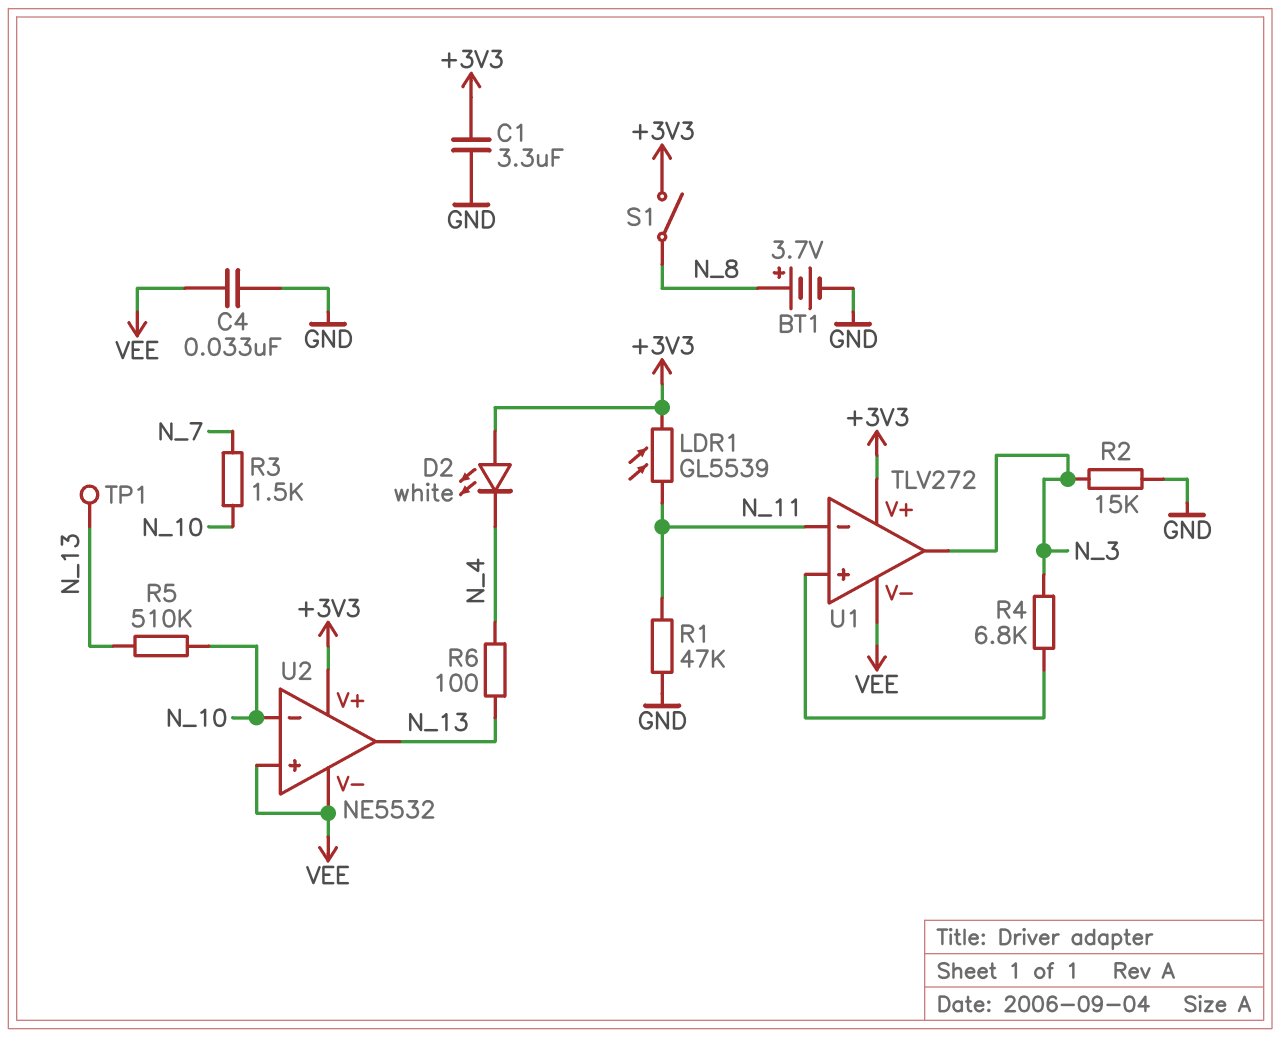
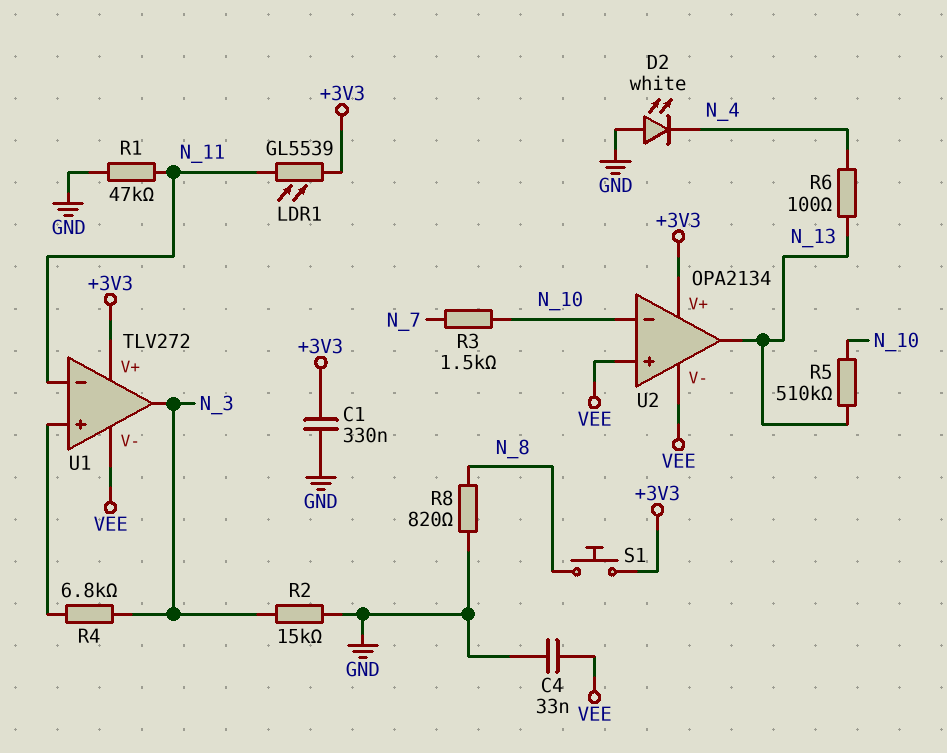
BT1: 3.7V (plus N_8, minus GND) -> none
C1: 3.3uF (+3V3, GND) -> 330nF (+3V3, GND)
D2: LED white (A +3V3, K N_4) -> LED white (A GND, K N_4)
R8: none -> 820 (GND, N_8)
S1: switch (+3V3, N_8) -> button (+3V3, N_8)
TP1: test point (N_13) -> none
U2: NE5532 -> OPA2134

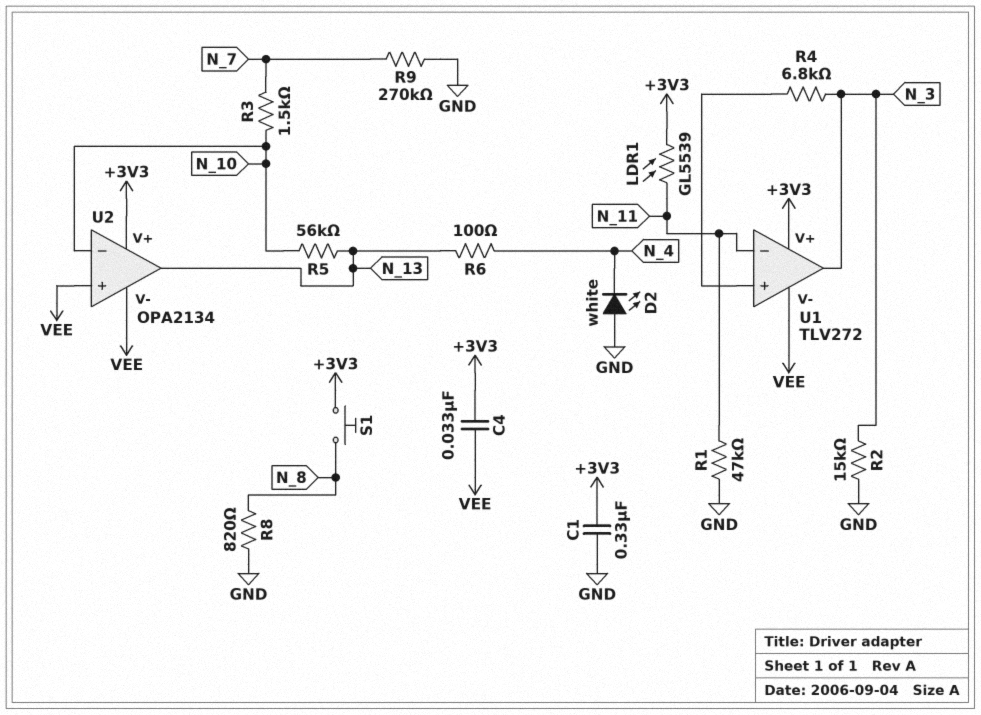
C4: 33nF (GND, VEE) -> 33nF (+3V3, VEE)
R5: 510k (N_10, N_13) -> 56k (N_10, N_13)
R9: none -> 270k (GND, N_7)

